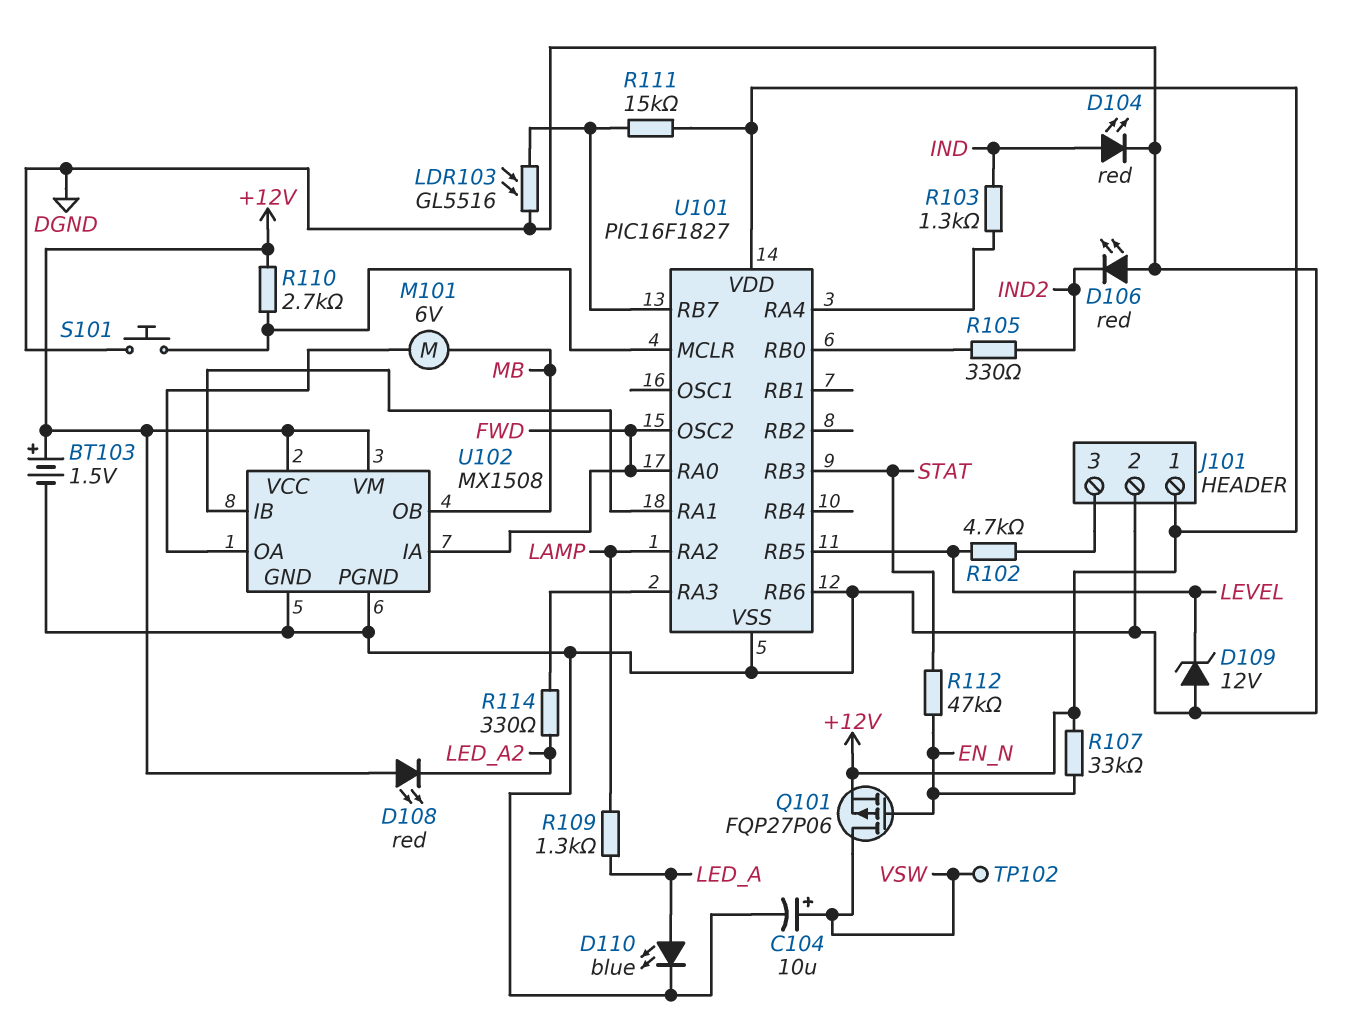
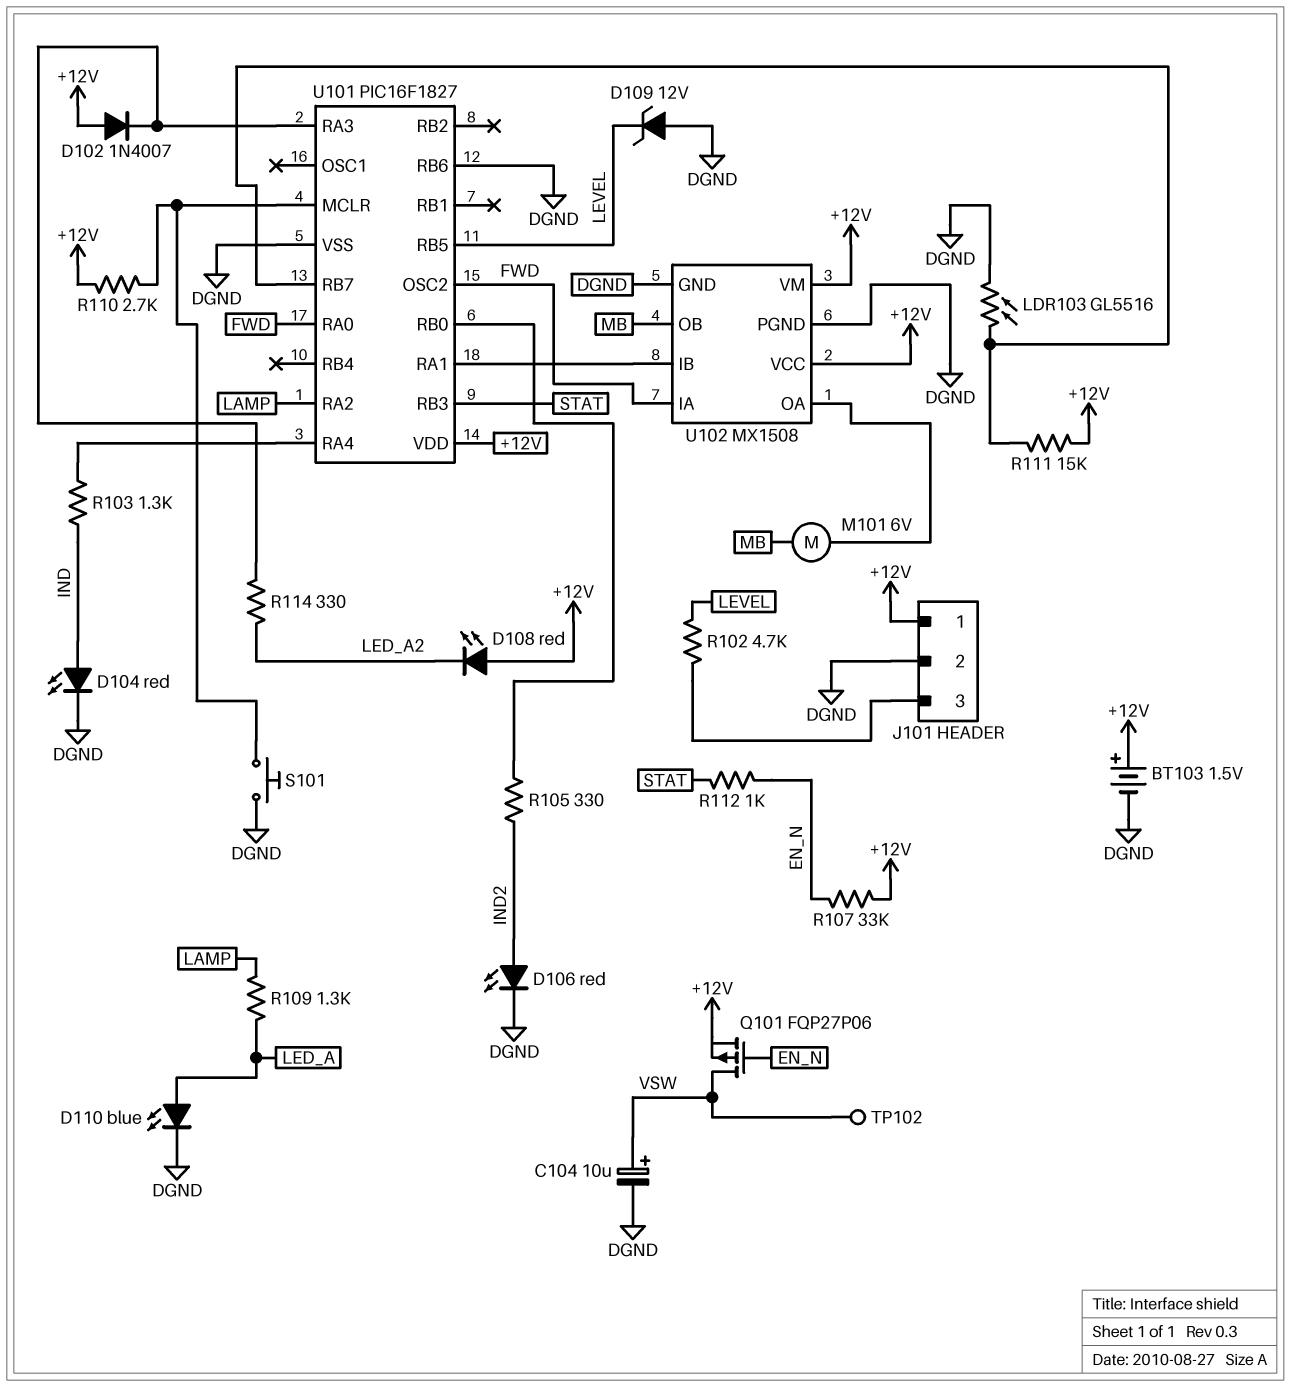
D102: none -> diode 1N4007 (A +12V, K U101/RA3)
D106: LED red (A DGND, K IND2) -> LED red (A IND2, K DGND)
R112: 47k (EN_N, STAT) -> 1k (EN_N, STAT)

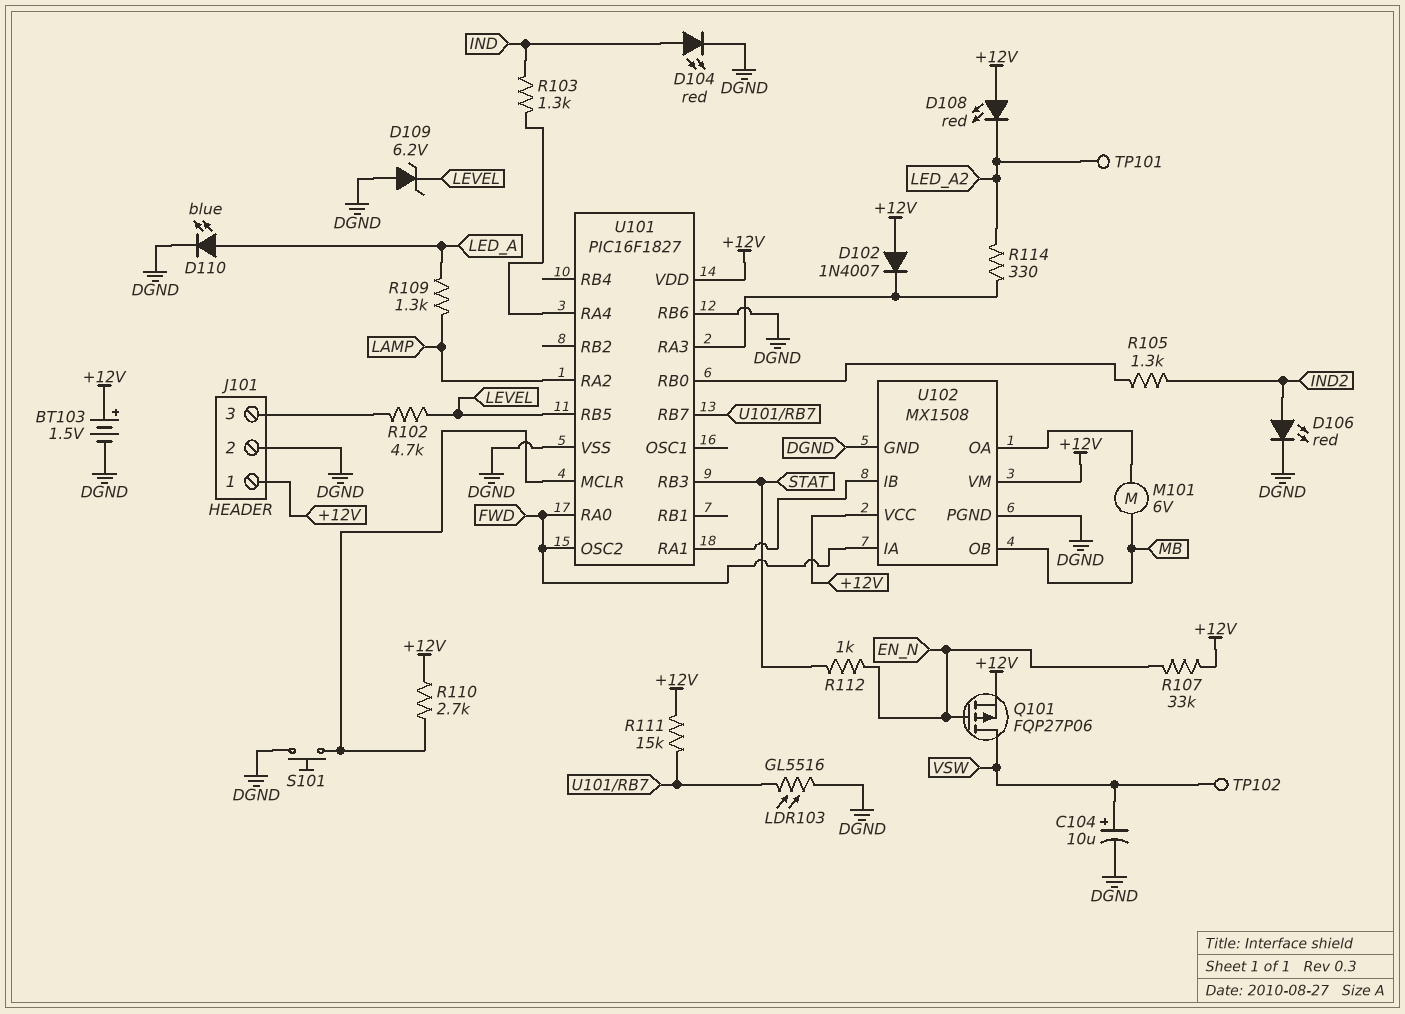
D109: zener 12V (A DGND, K LEVEL) -> zener 6.2V (A DGND, K LEVEL)
R105: 330 (IND2, U101/RB0) -> 1.3k (IND2, U101/RB0)
TP101: none -> test point (LED_A2)

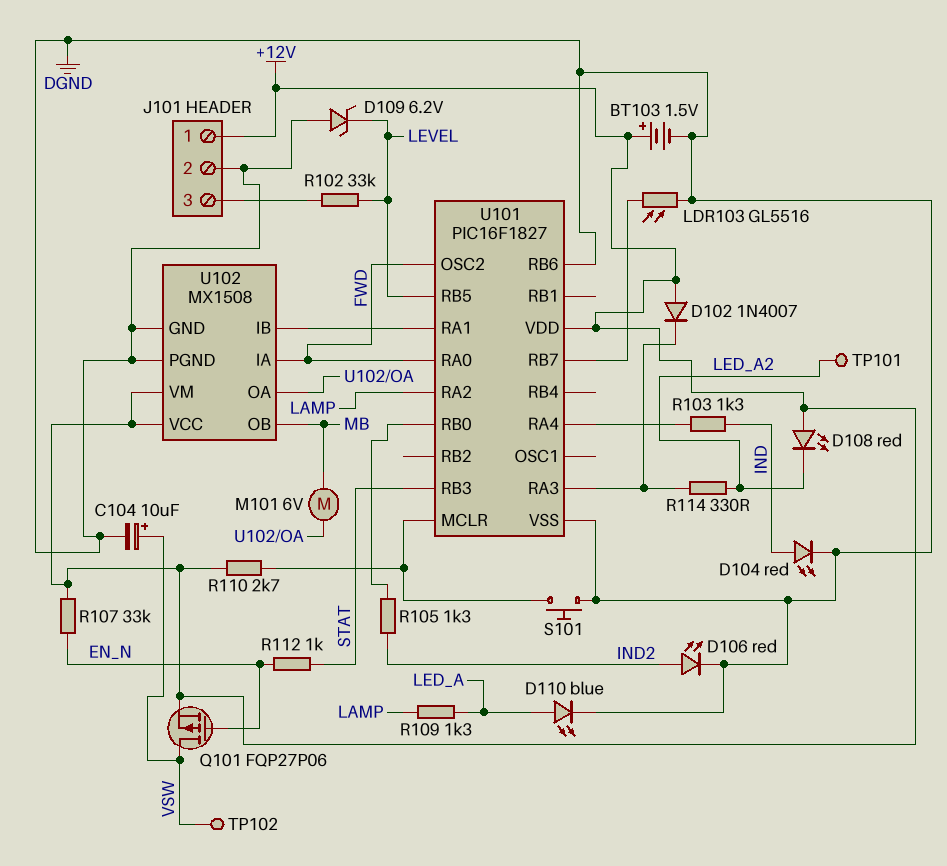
R102: 4.7k (J101/3, LEVEL) -> 33k (J101/3, LEVEL)
R111: 15k (+12V, U101/RB7) -> none

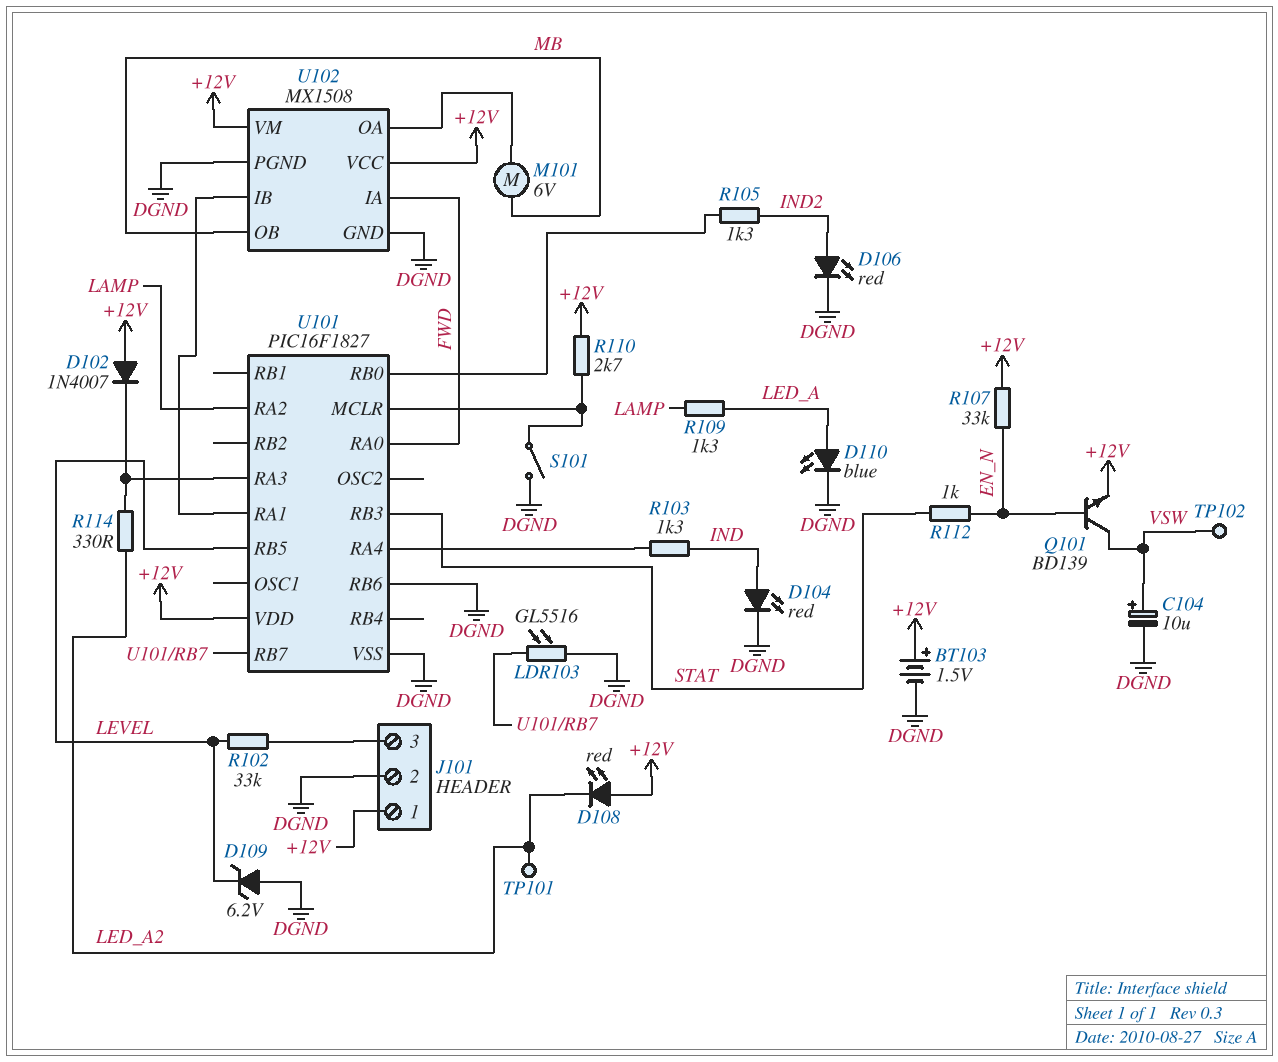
Q101: PMOS FQP27P06 (G EN_N, D VSW, S +12V) -> NPN BD139 (B EN_N, C VSW, E +12V)
S101: button (DGND, U101/MCLR) -> switch (DGND, U101/MCLR)
U101 pin OSC2: FWD -> none

